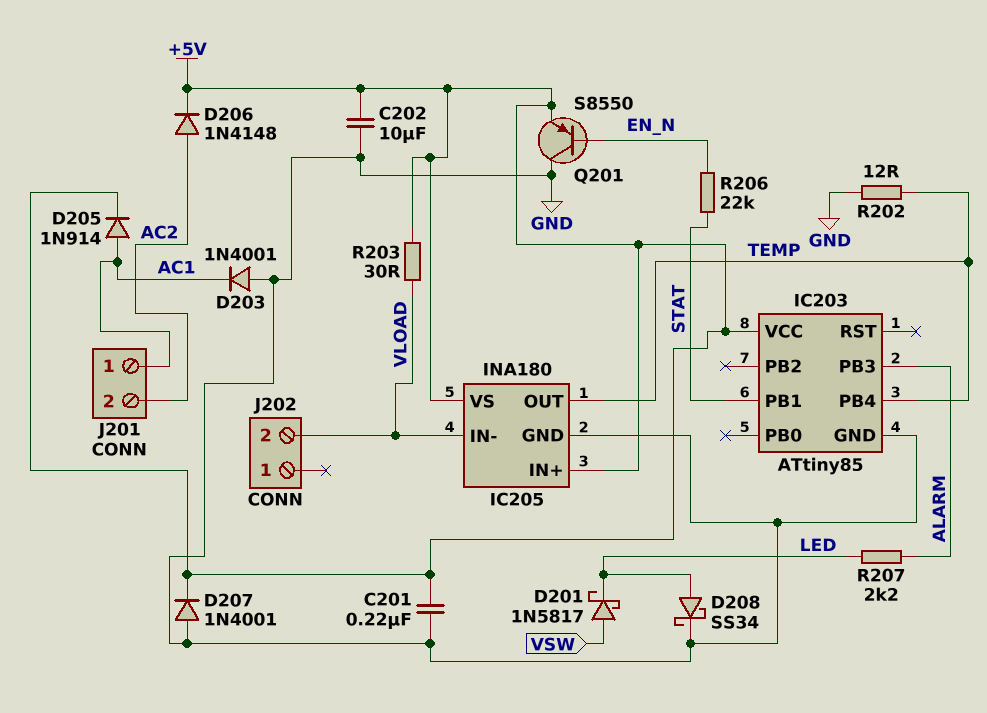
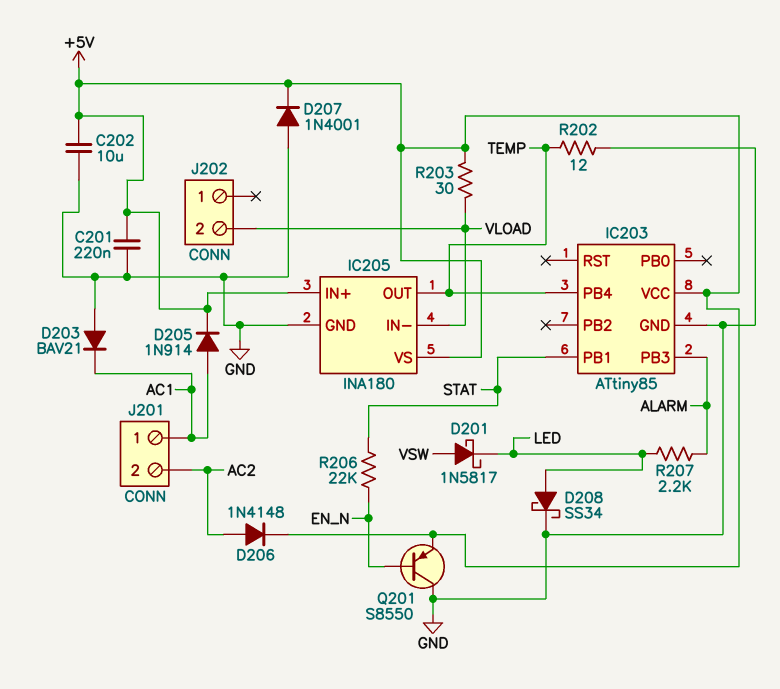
D203: diode 1N4001 (A GND, K AC1) -> diode BAV21 (A GND, K AC1)

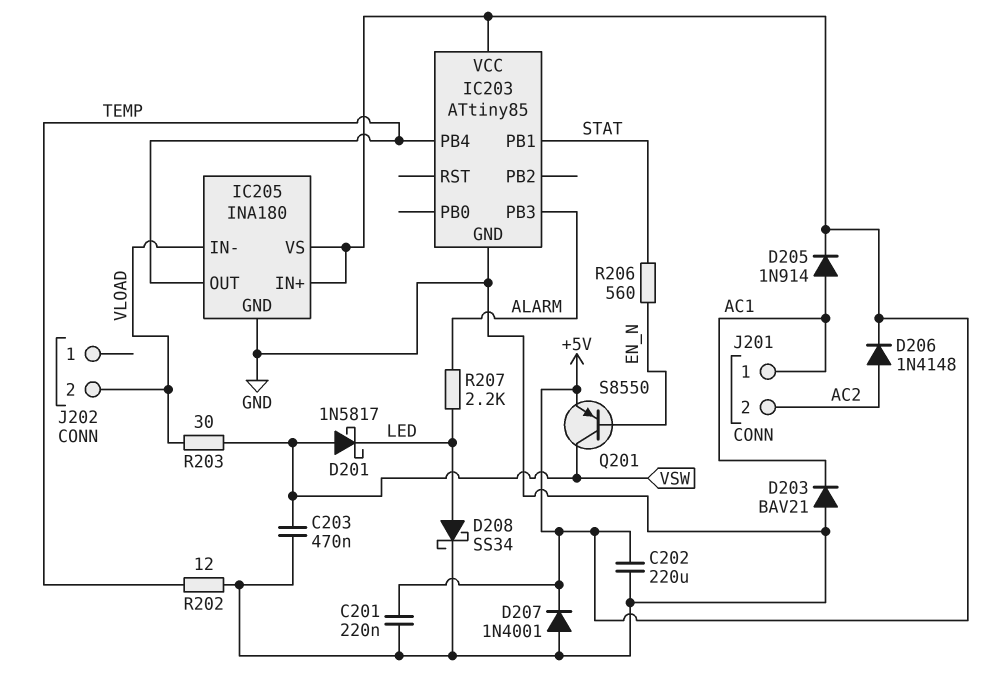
C202: 10uF (+5V, GND) -> 220uF (+5V, GND)
C203: none -> 470nF (GND, VSW)
Q201: PNP S8550 (B EN_N, C GND, E +5V) -> PNP S8550 (B EN_N, C VSW, E +5V)
R203: 30 (+5V, VLOAD) -> 30 (VLOAD, VSW)
R206: 22k (EN_N, STAT) -> 560 (EN_N, STAT)

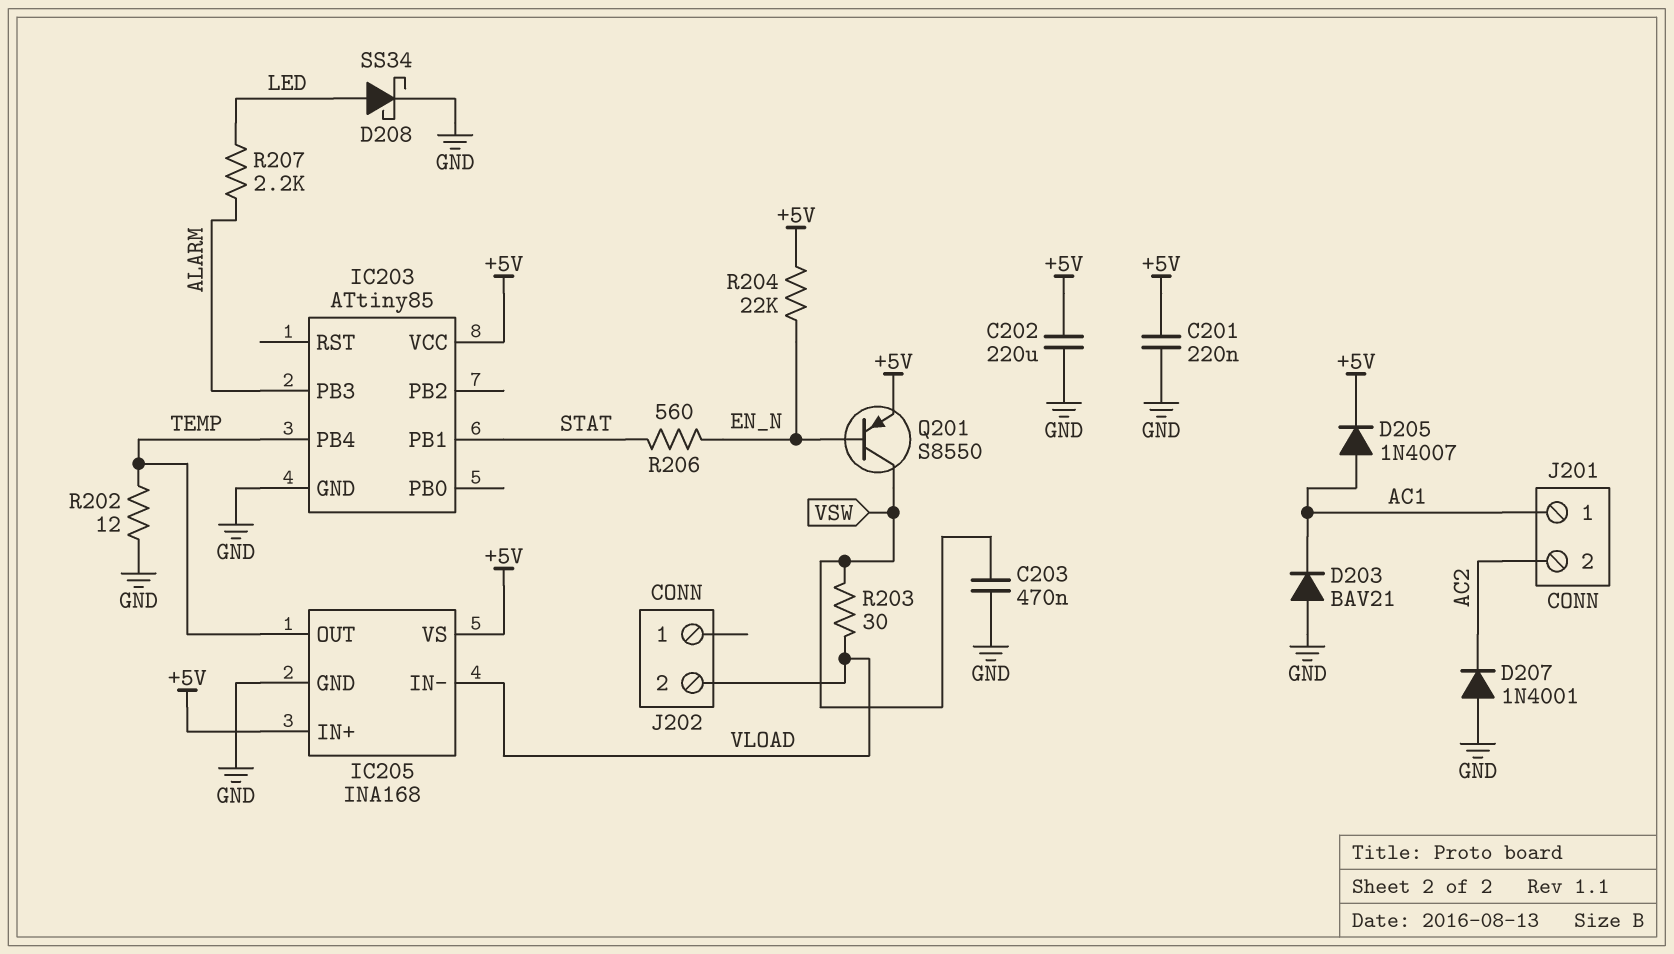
D201: schottky 1N5817 (A VSW, K LED) -> none
D205: diode 1N914 (A AC1, K +5V) -> diode 1N4007 (A AC1, K +5V)
D206: diode 1N4148 (A AC2, K +5V) -> none
D207: diode 1N4001 (A GND, K +5V) -> diode 1N4001 (A GND, K AC2)
IC205: INA180 -> INA168
R204: none -> 22k (+5V, EN_N)

